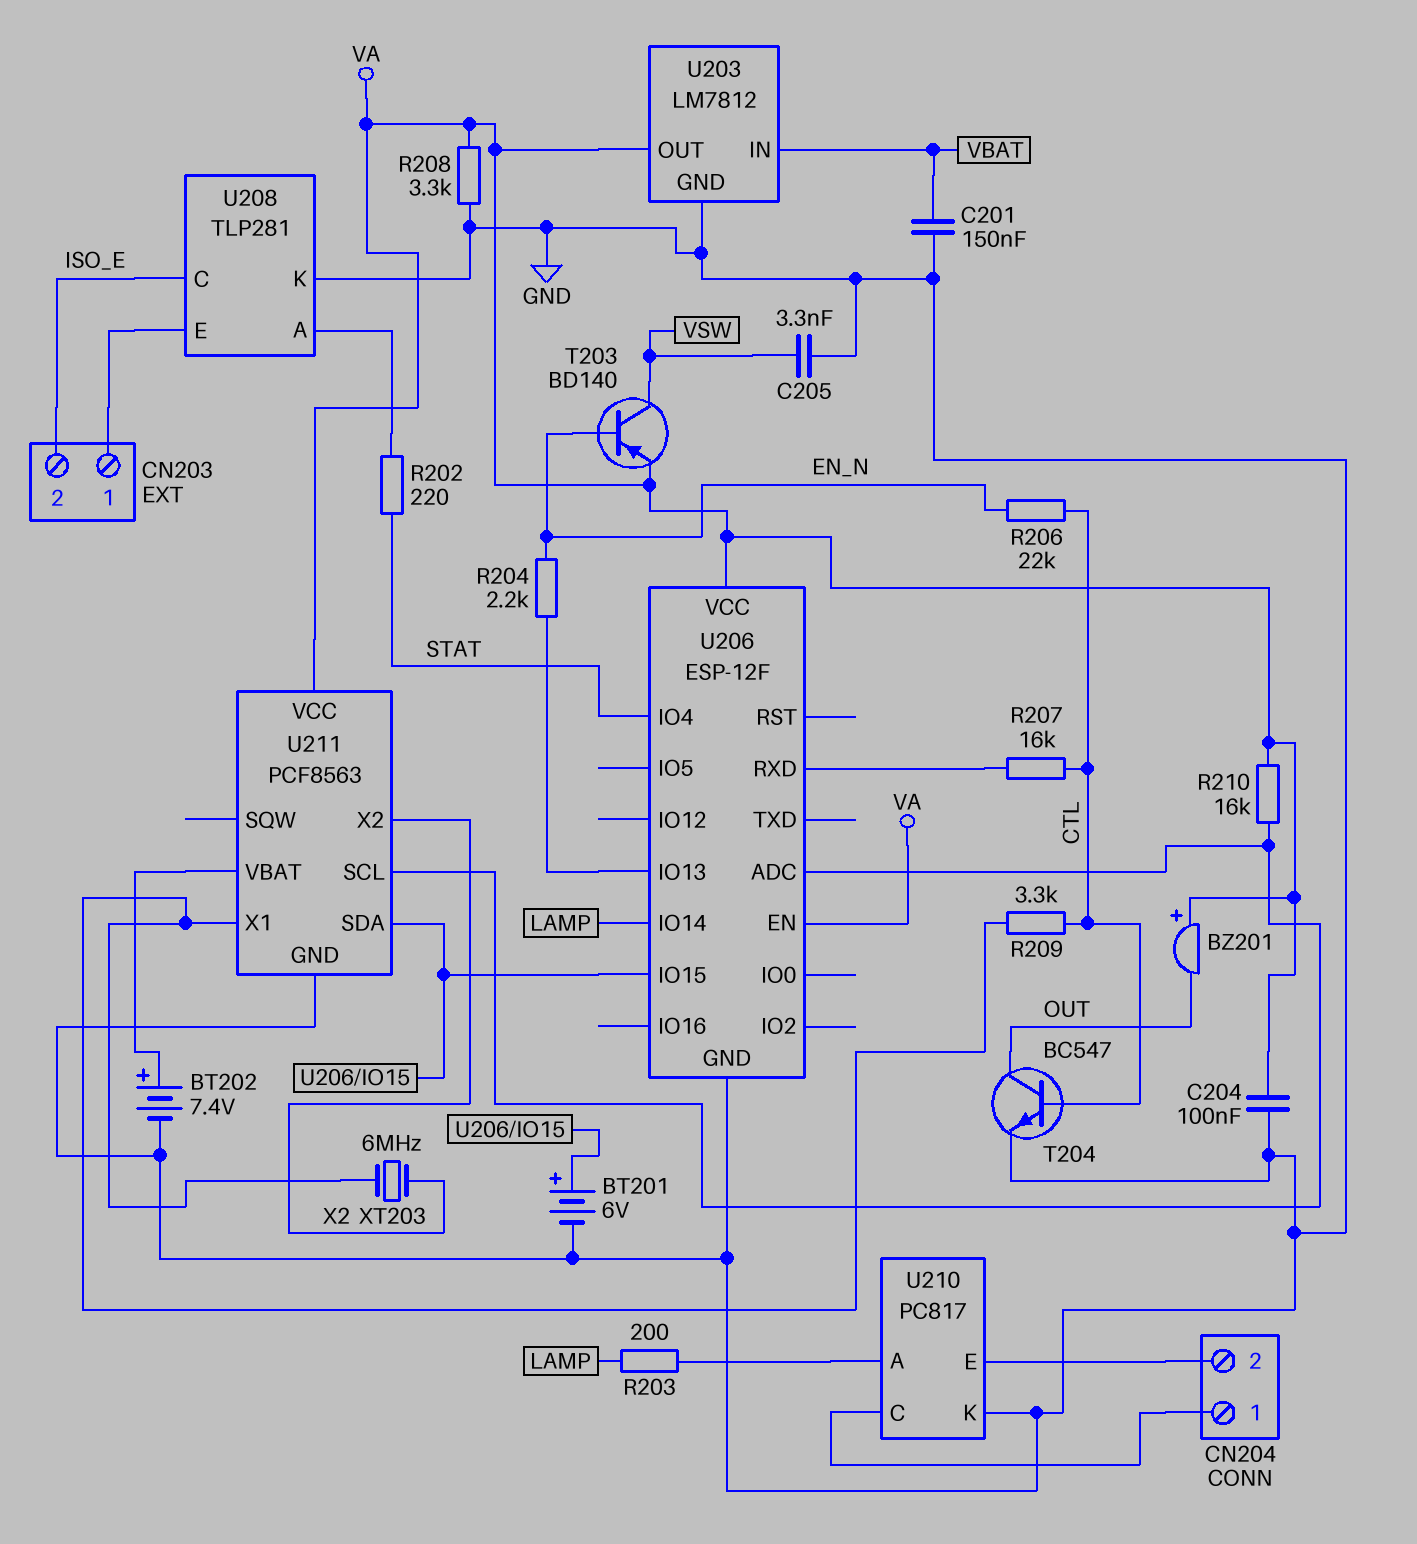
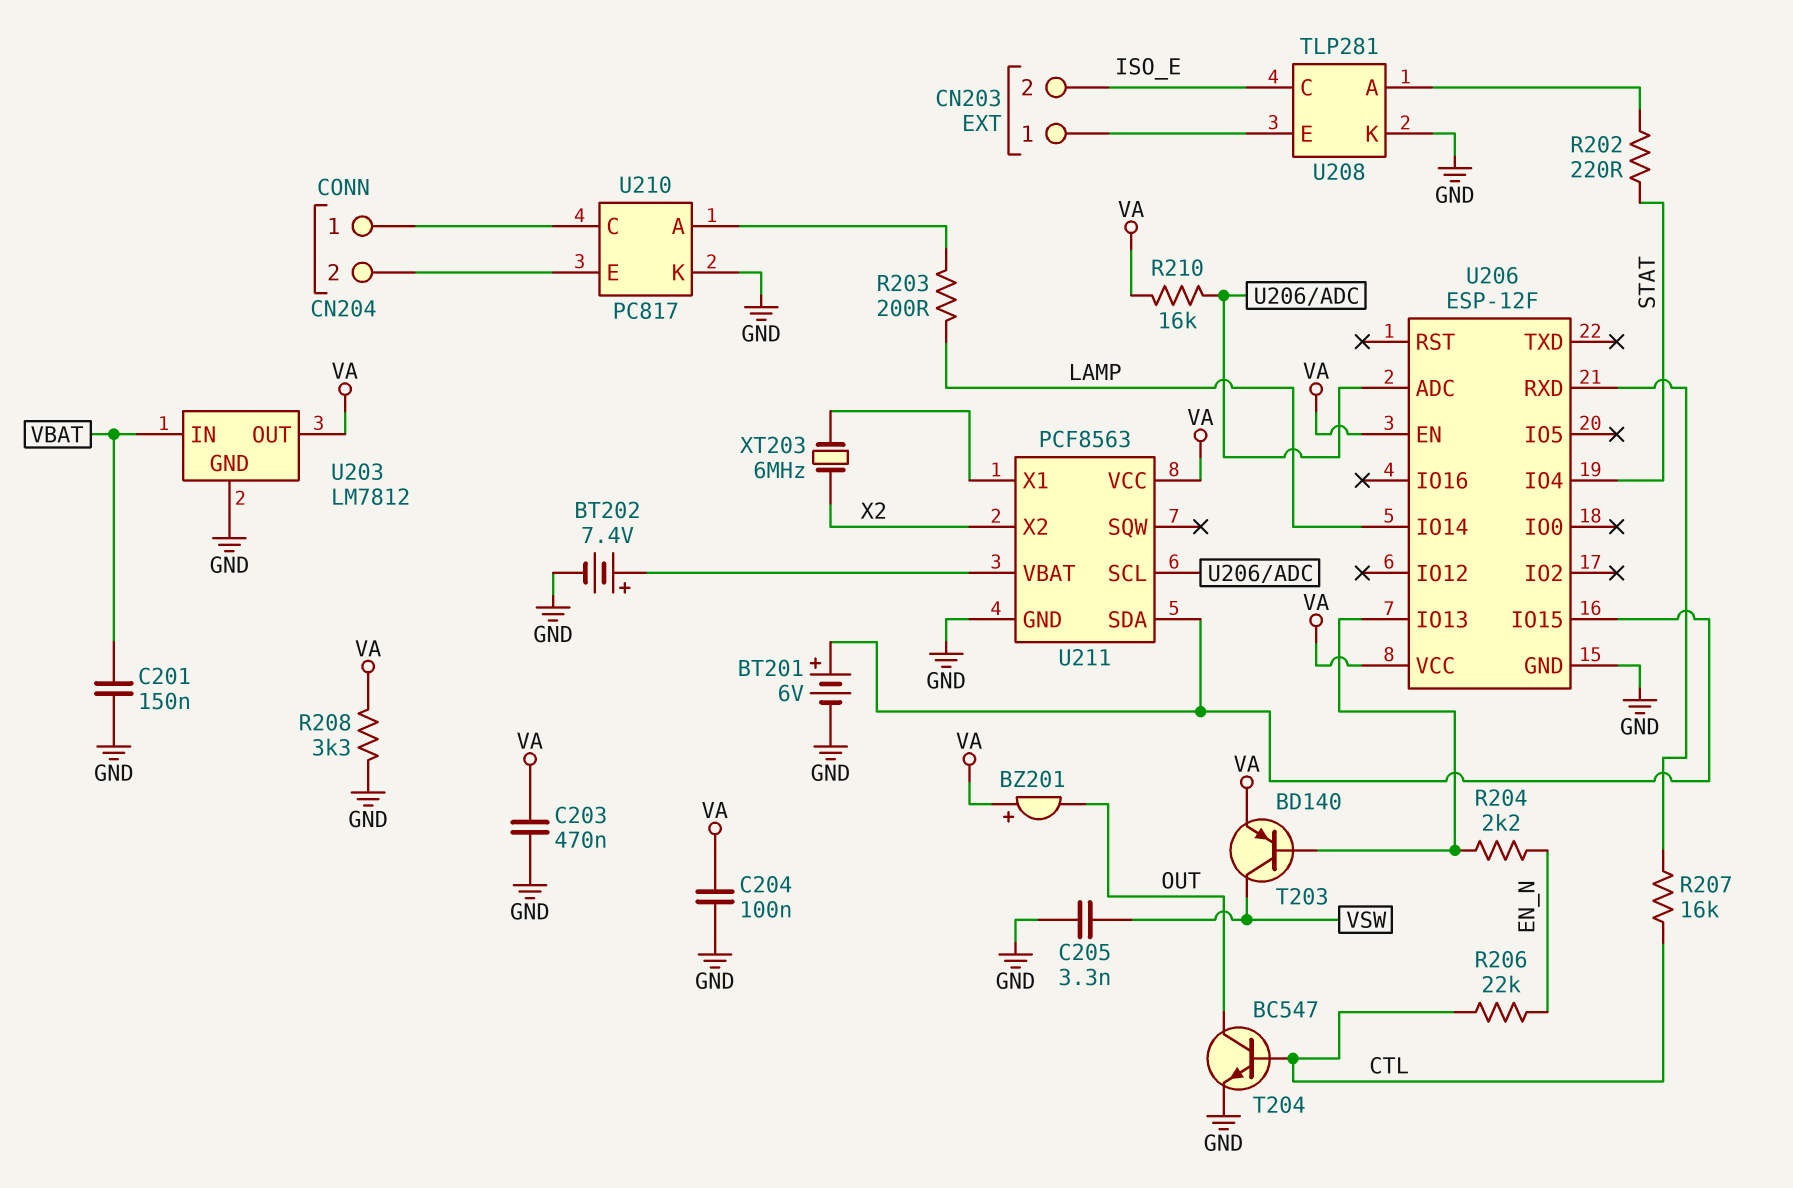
C203: none -> 470nF (GND, VA)
R209: 3.3k (CTL, U211/X1) -> none
T203: PNP BD140 (B EN_N, C VSW, E VA) -> PNP BD140 (B U206/IO13, C VSW, E VA)

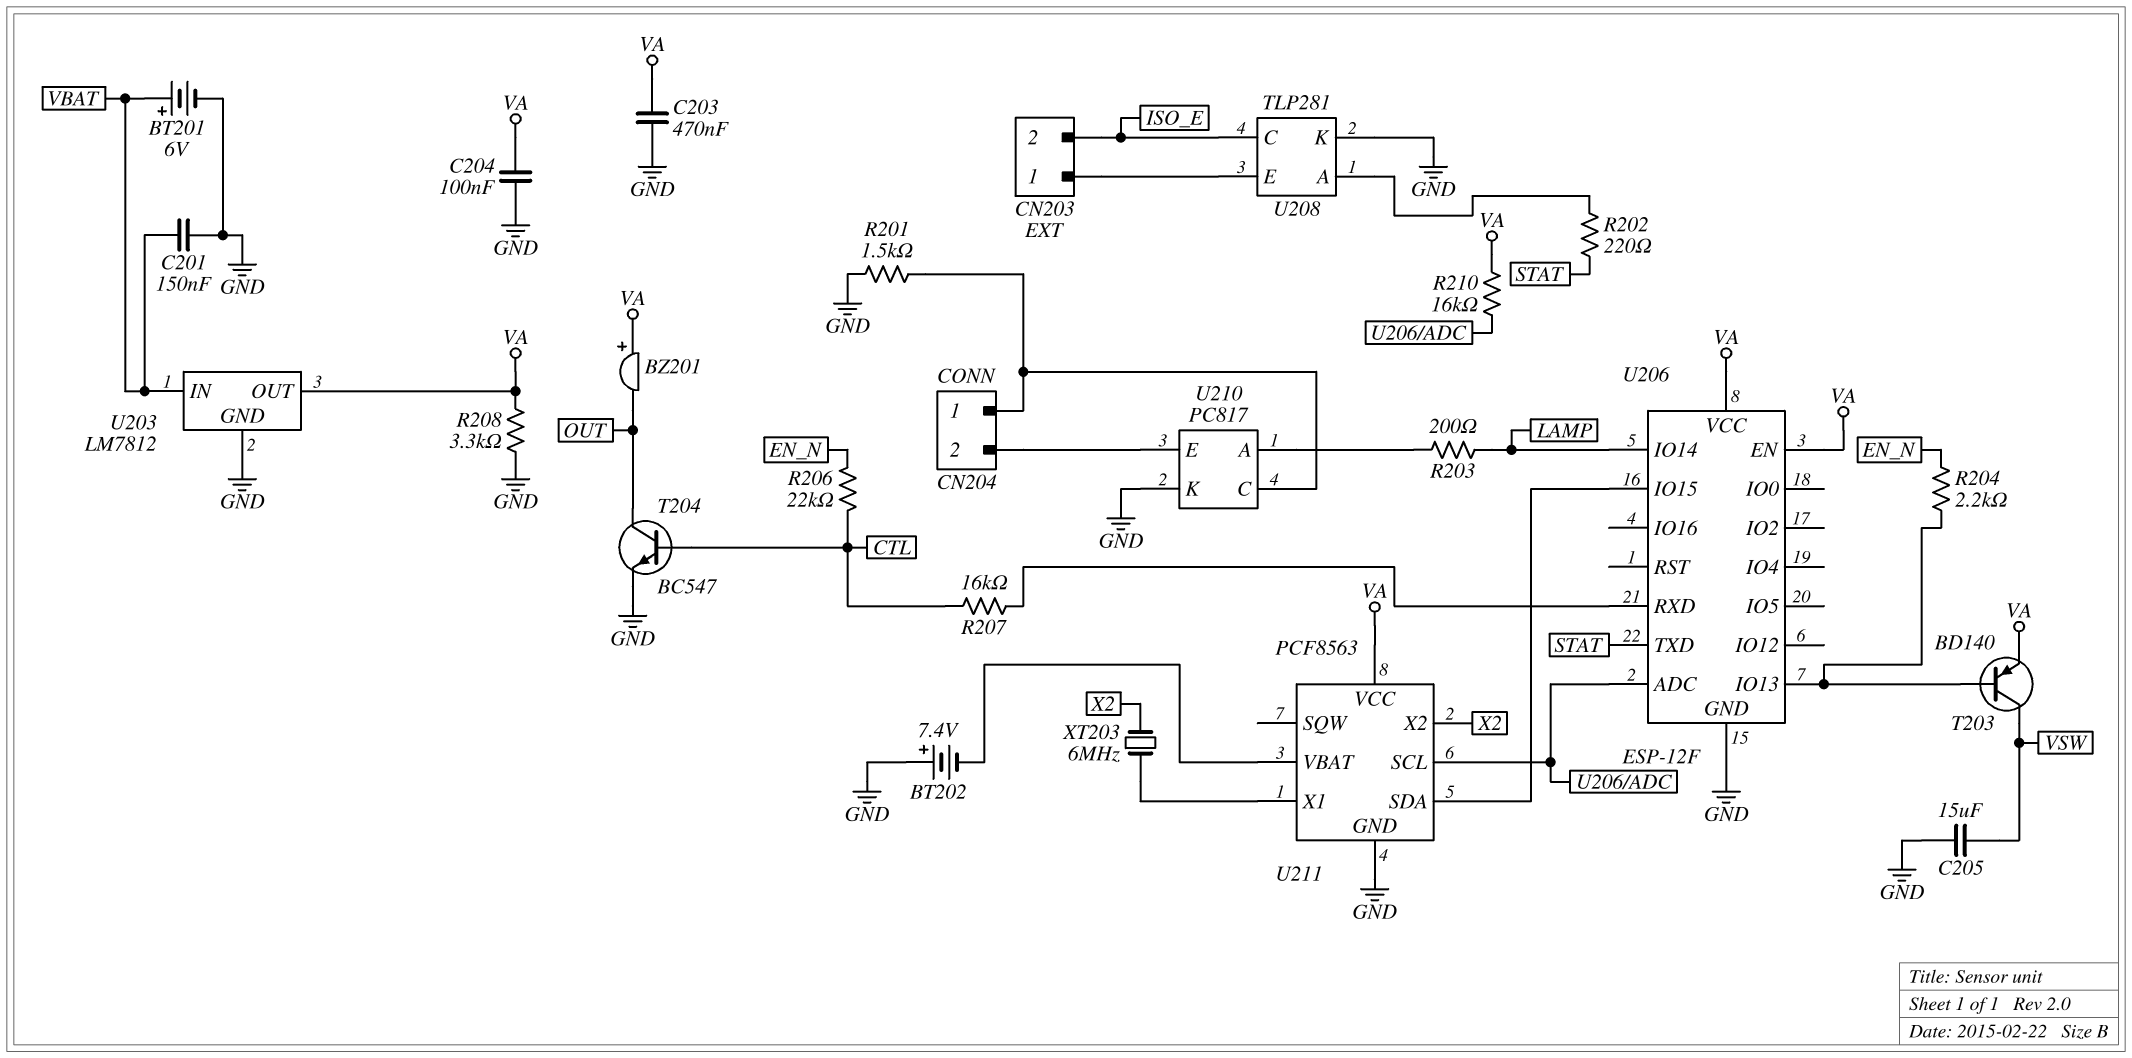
BT201: 6V (plus U206/IO15, minus GND) -> 6V (plus VBAT, minus GND)
BT202: 7.4V (plus U211/VBAT, minus GND) -> 7.4V (plus GND, minus U211/VBAT)
C205: 3.3nF (GND, VSW) -> 15uF (GND, VSW)
R201: none -> 1.5k (CN204/1, GND)
U206 pin IO4: STAT -> none
U206 pin TXD: none -> STAT

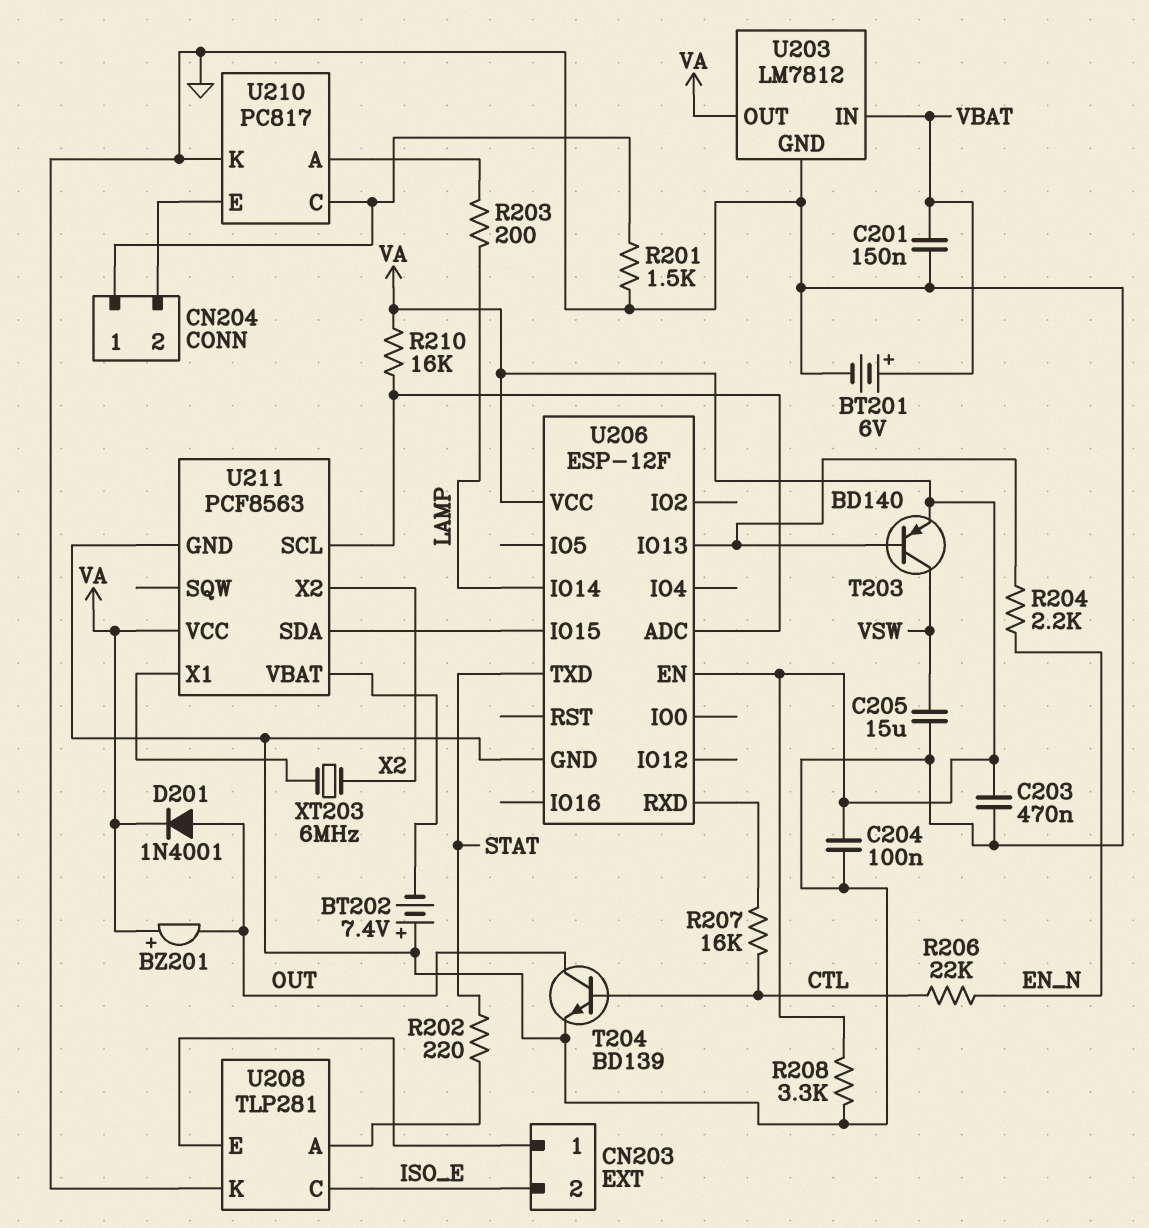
D201: none -> diode 1N4001 (A OUT, K VA)
T204: NPN BC547 (B CTL, C OUT, E GND) -> NPN BD139 (B CTL, C OUT, E GND)

